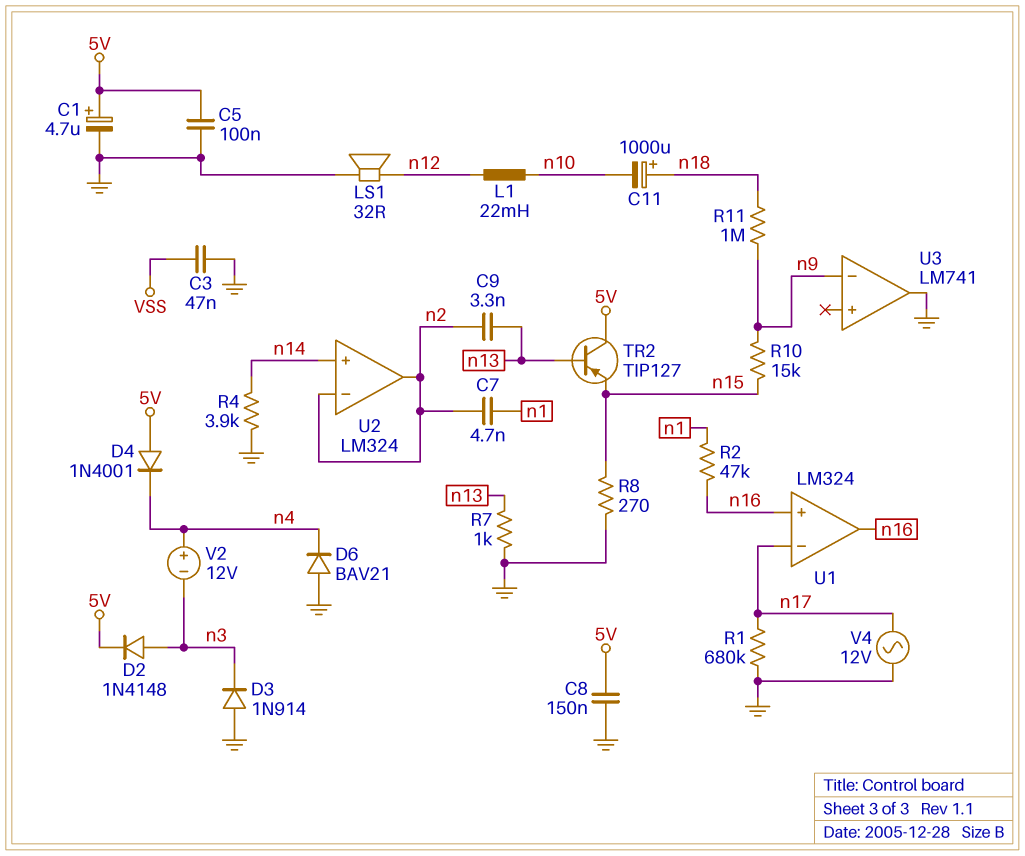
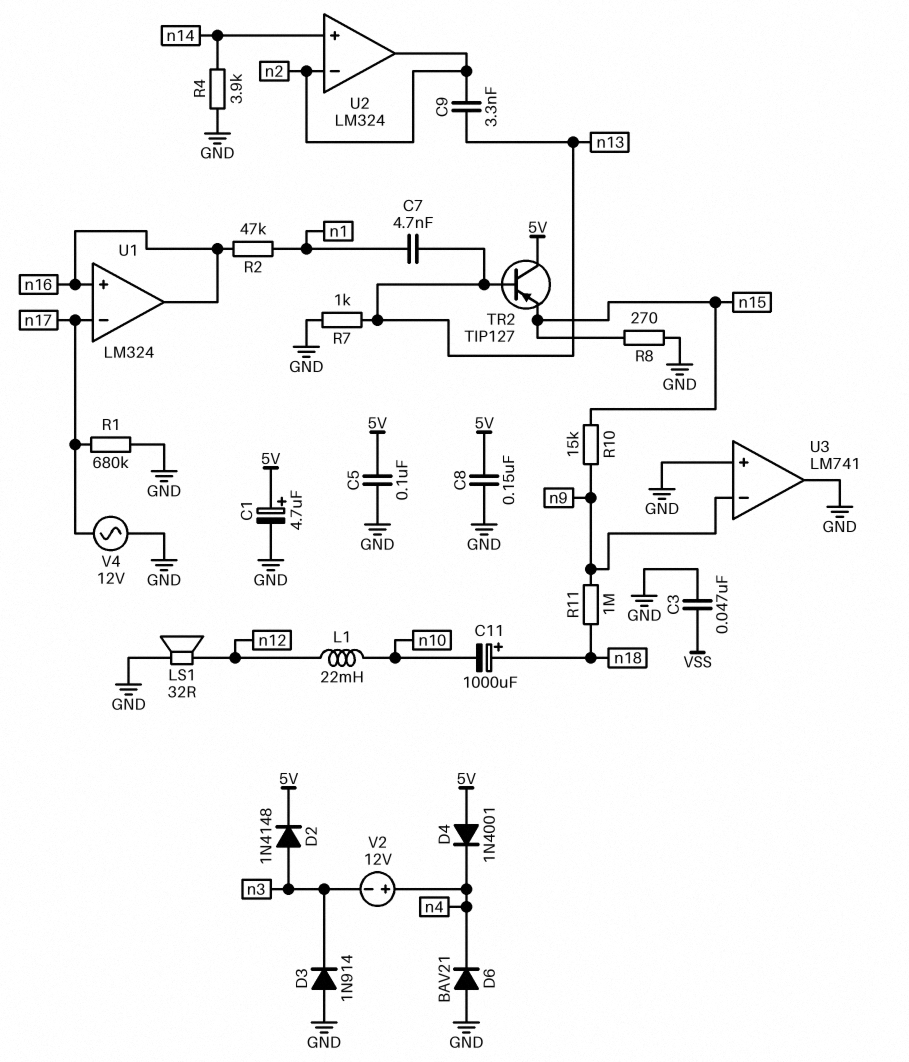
C7: 4.7nF (n1, n2) -> 4.7nF (n1, n13)
U3 pin in+: none -> GND

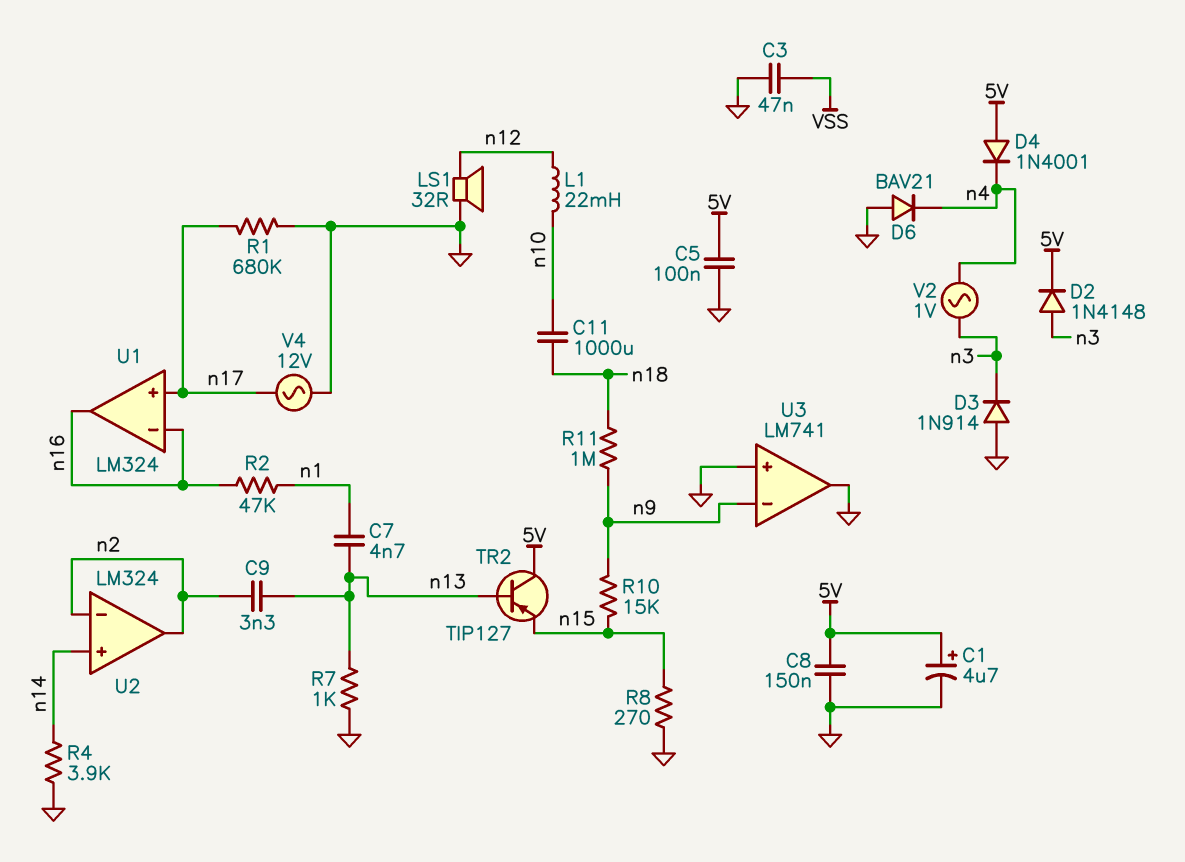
C11: 1000uF (plus n18, minus n10) -> 1000uF (n10, n18)
U1 pin in+: n16 -> n17
U1 pin in-: n17 -> n16
V2: 12V (plus n4, minus n3) -> AC 1V (n3, n4)

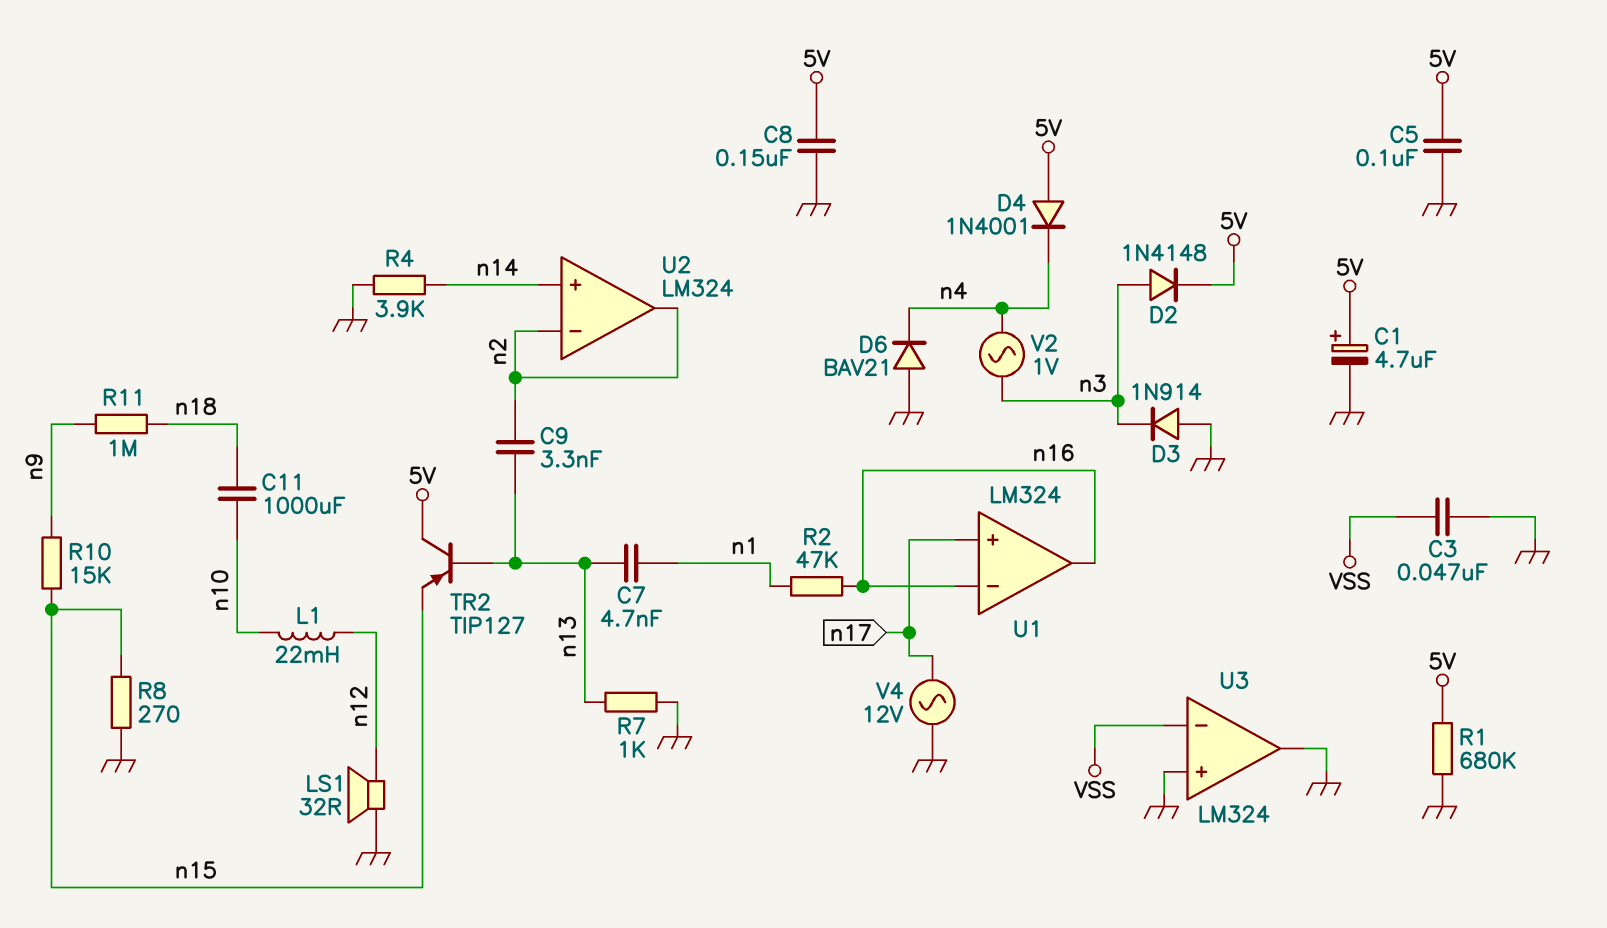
R1: 680k (GND, n17) -> 680k (5V, GND)
U3: LM741 -> LM324
U3 pin in-: n9 -> VSS

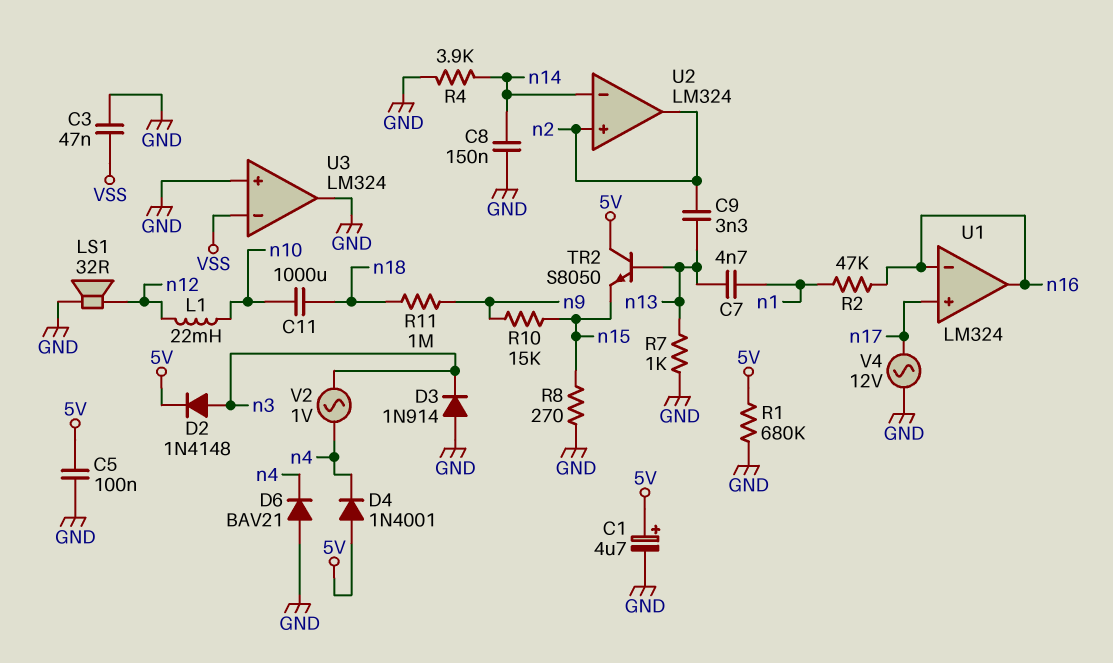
C8: 150nF (5V, GND) -> 150nF (GND, n14)
TR2: PNP TIP127 (B n13, C 5V, E n15) -> NPN S8050 (B n13, C 5V, E n15)
U2 pin in+: n14 -> n2
U2 pin in-: n2 -> n14

